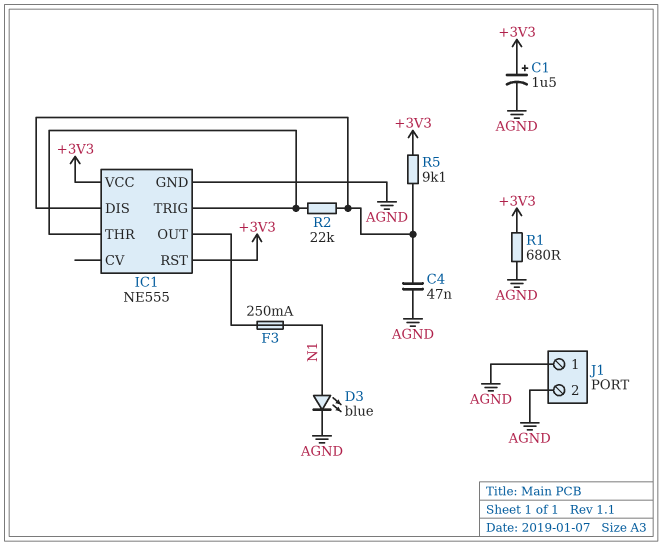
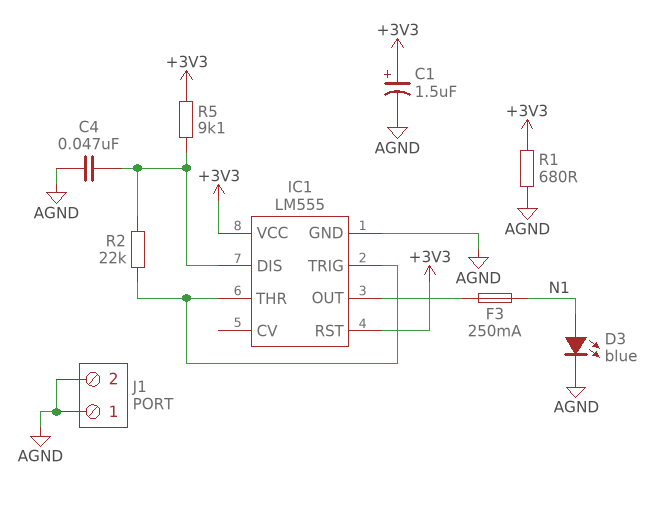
IC1: NE555 -> LM555

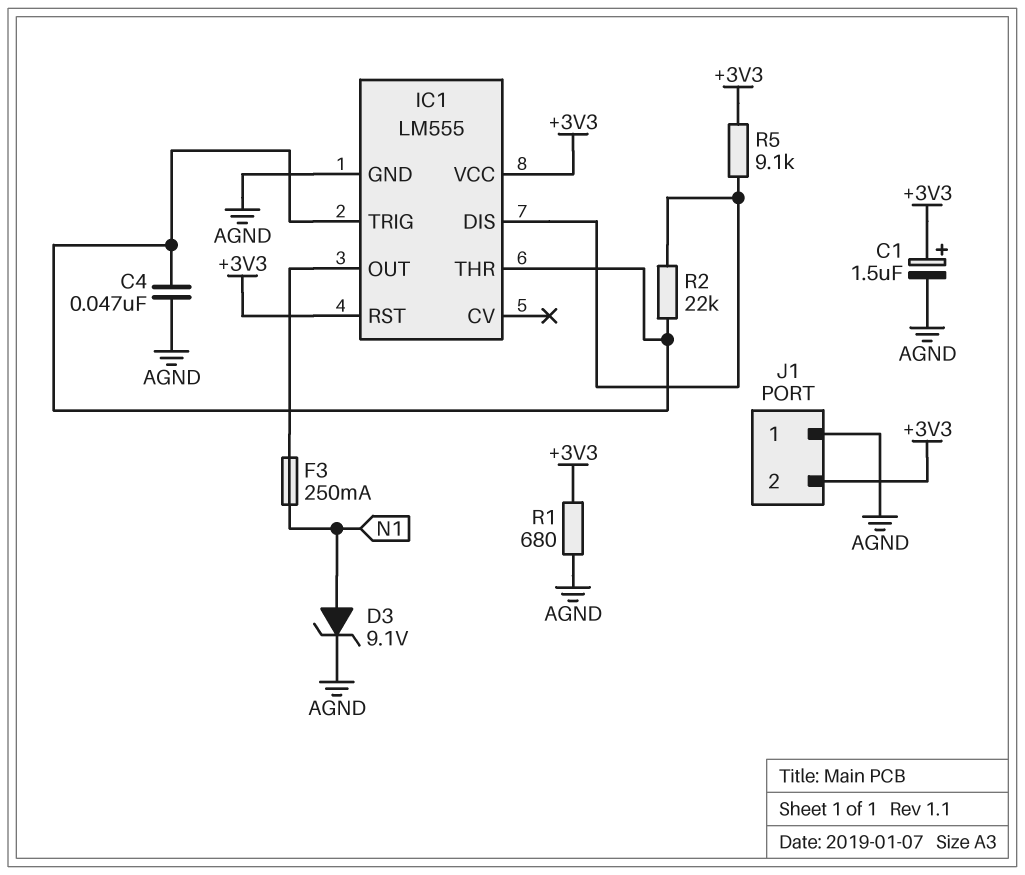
C4: 47nF (AGND, IC1/DIS) -> 47nF (AGND, IC1/THR)
D3: LED blue (A N1, K AGND) -> zener 9.1V (A N1, K AGND)
J1 pin 2: AGND -> +3V3

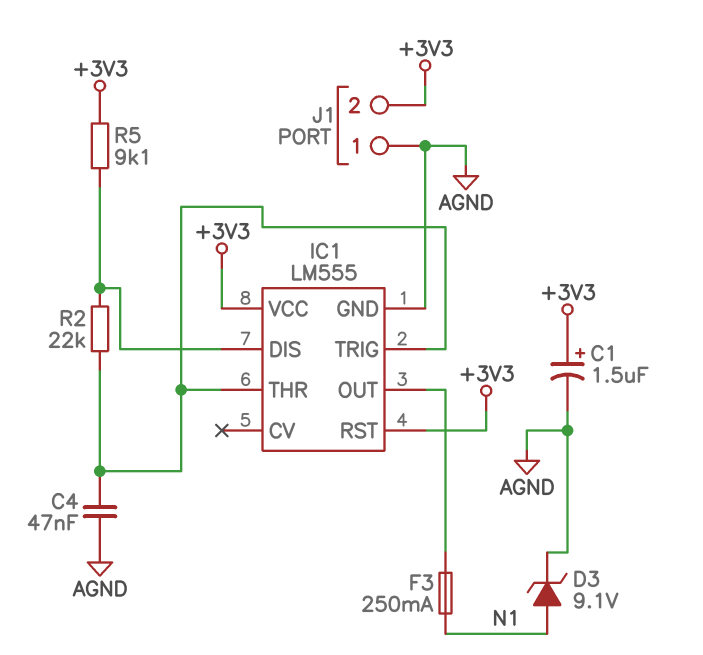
R1: 680 (+3V3, AGND) -> none

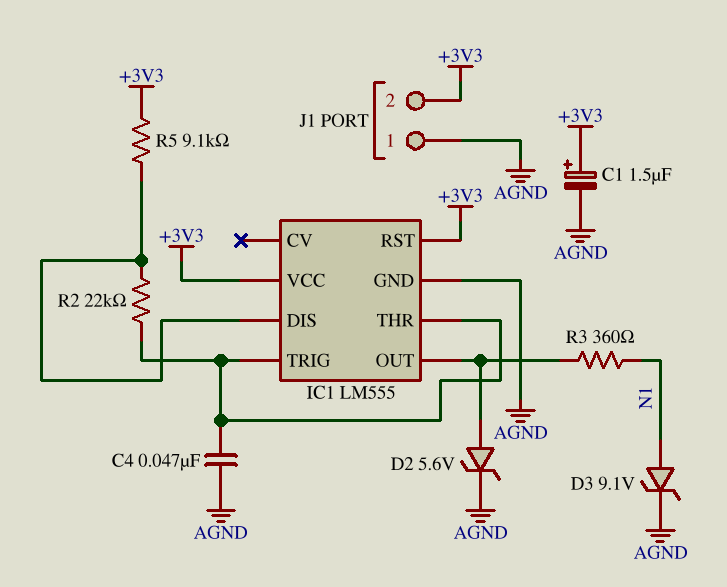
D2: none -> zener 5.6V (A IC1/OUT, K AGND)
F3: 250mA (IC1/OUT, N1) -> none
R3: none -> 360 (IC1/OUT, N1)

